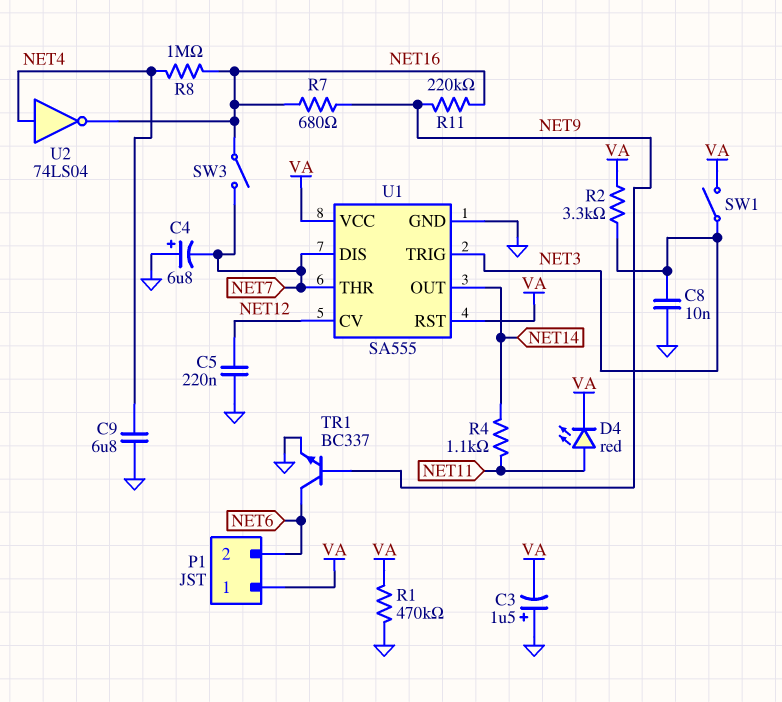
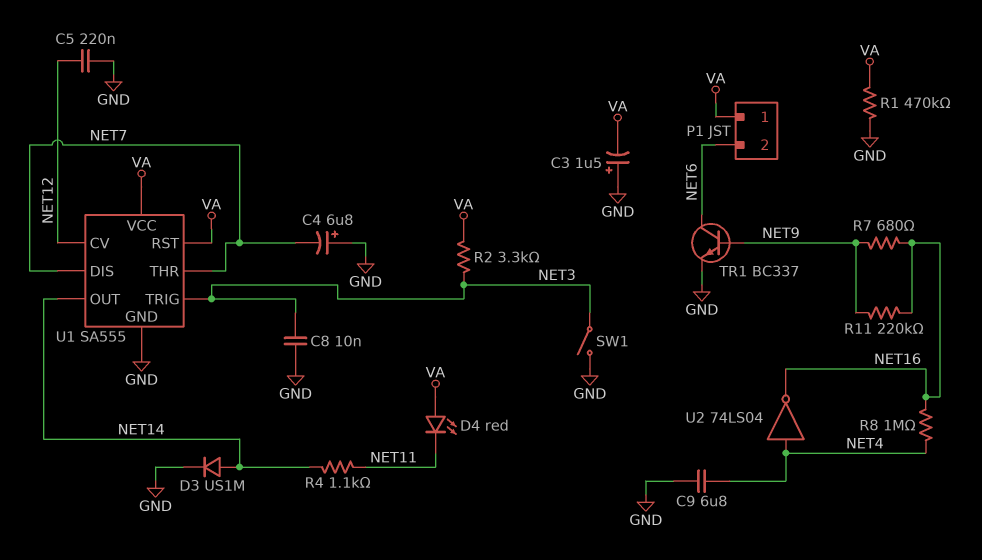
D3: none -> diode US1M (A NET14, K GND)
D4: LED red (A NET11, K VA) -> LED red (A VA, K NET11)
SW1: switch (NET3, VA) -> switch (GND, NET3)
SW3: switch (NET7, NET16) -> none

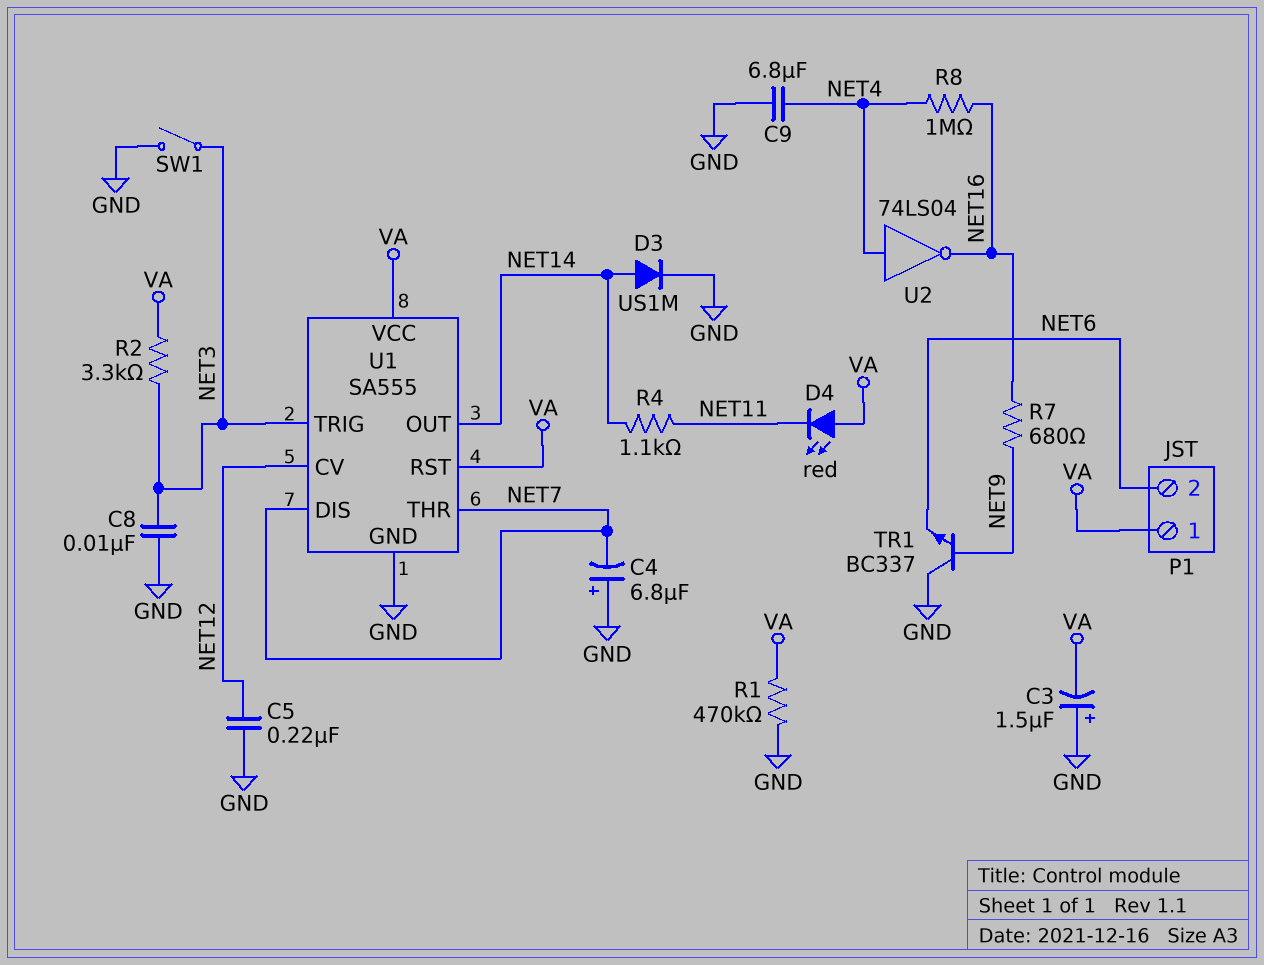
R11: 220k (NET9, NET16) -> none
TR1: NPN BC337 (B NET9, C NET6, E GND) -> NPN BC337 (B NET9, C GND, E NET6)

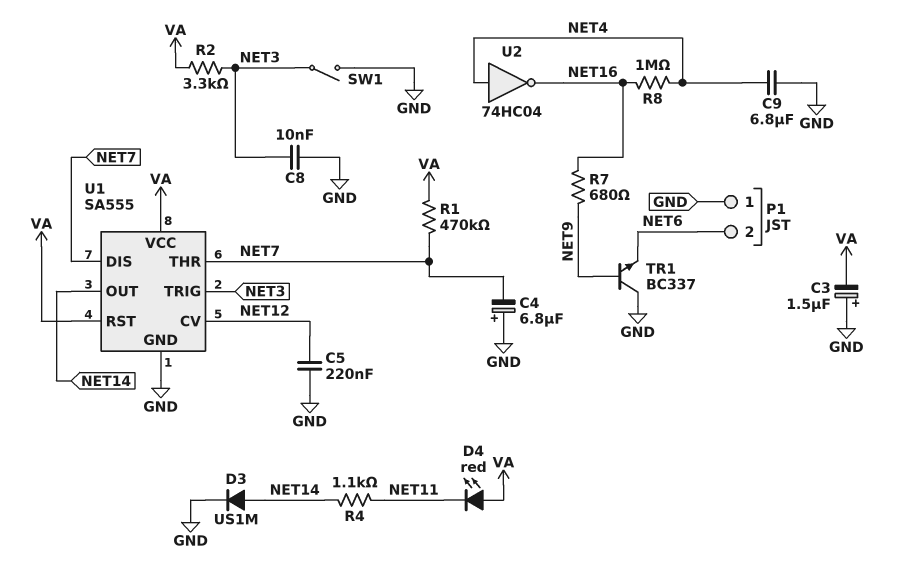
P1 pin 1: VA -> GND
R1: 470k (GND, VA) -> 470k (NET7, VA)
U2: NOT 74LS04 (in NET4, out NET16) -> NOT 74HC04 (in NET4, out NET16)

